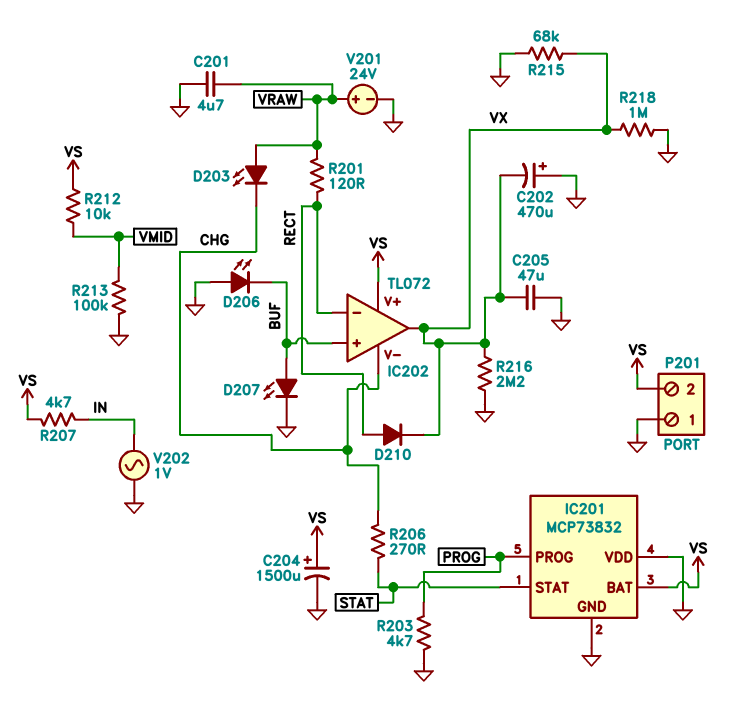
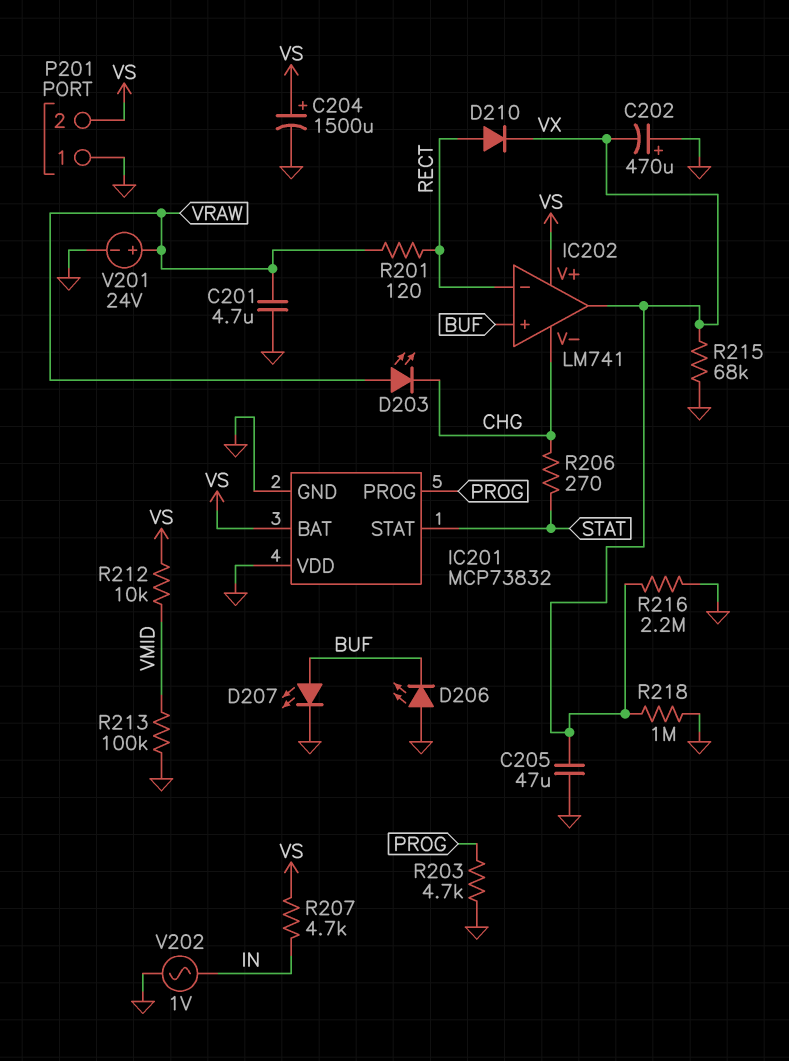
IC202: TL072 -> LM741

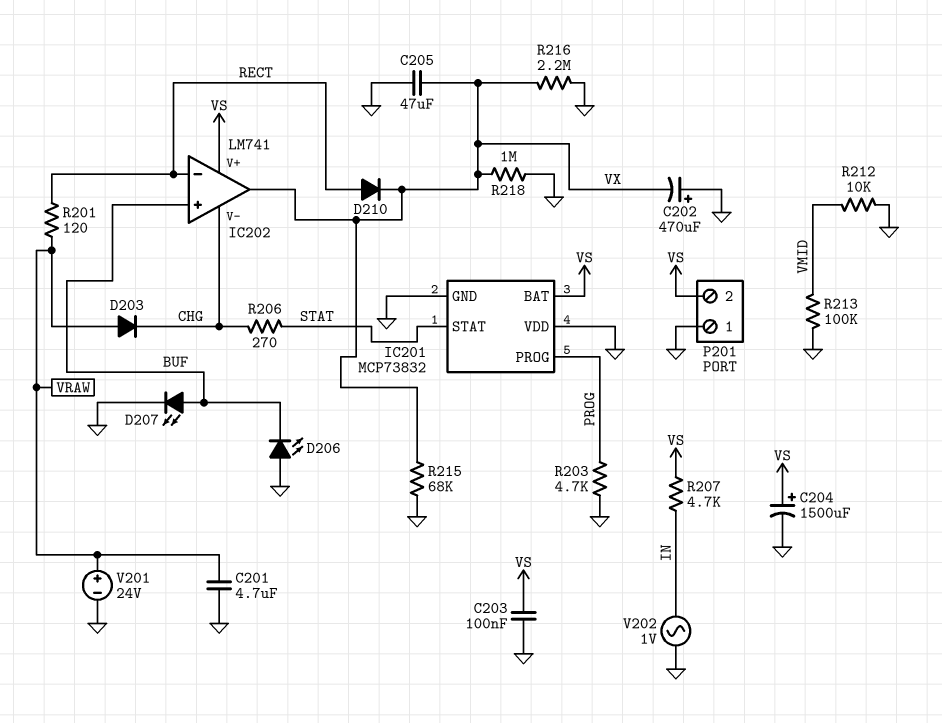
C203: none -> 100nF (GND, VS)
D203: LED (A VRAW, K CHG) -> diode (A VRAW, K CHG)
R212: 10k (VMID, VS) -> 10k (GND, VMID)

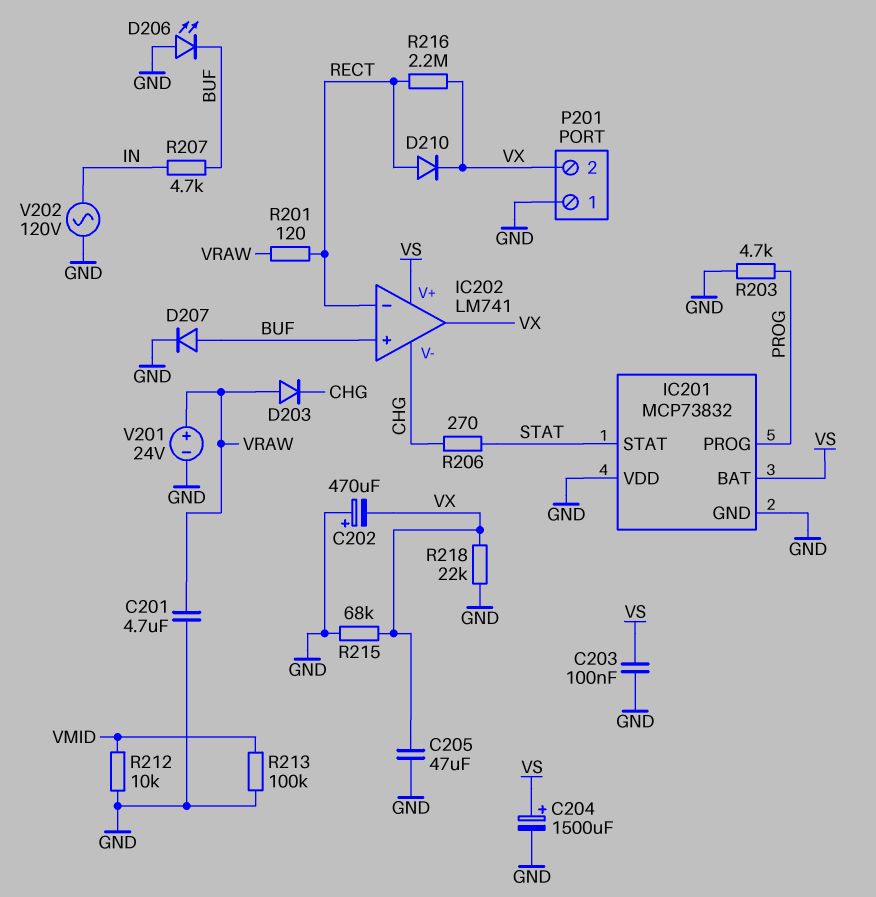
D207: LED (A BUF, K GND) -> diode (A BUF, K GND)
P201 pin 2: VS -> VX
R207: 4.7k (IN, VS) -> 4.7k (BUF, IN)
R216: 2.2M (GND, VX) -> 2.2M (RECT, VX)
R218: 1M (GND, VX) -> 22k (GND, VX)
V202: AC 1V (GND, IN) -> AC 120V (GND, IN)

